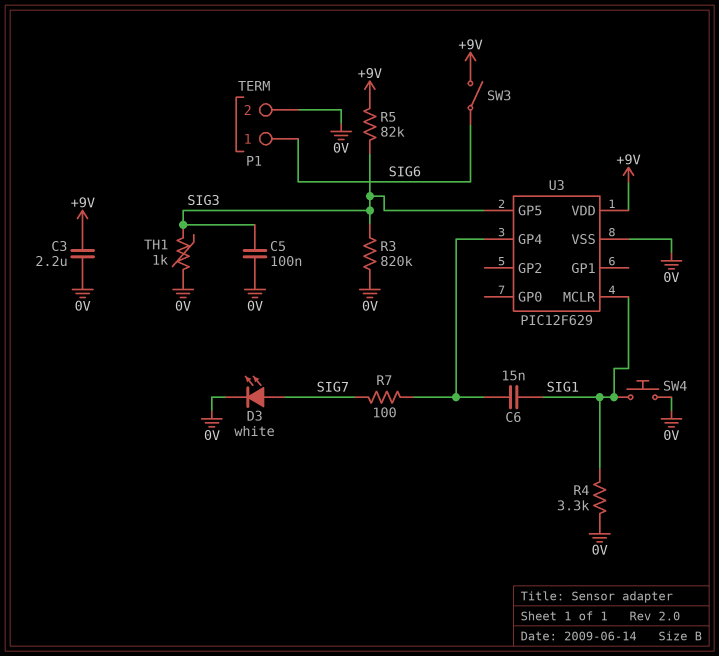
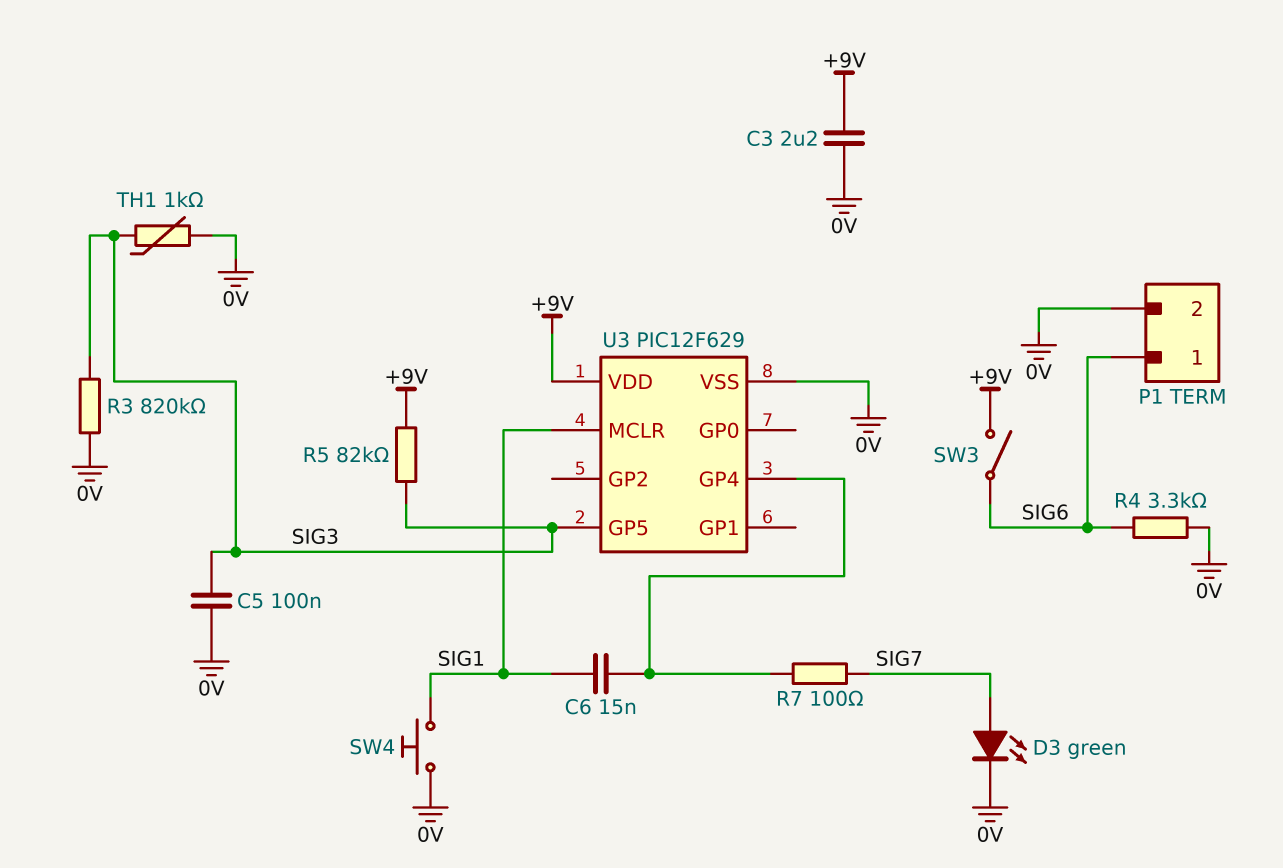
D3: LED white (A SIG7, K 0V) -> LED green (A SIG7, K 0V)
R4: 3.3k (0V, SIG1) -> 3.3k (0V, SIG6)

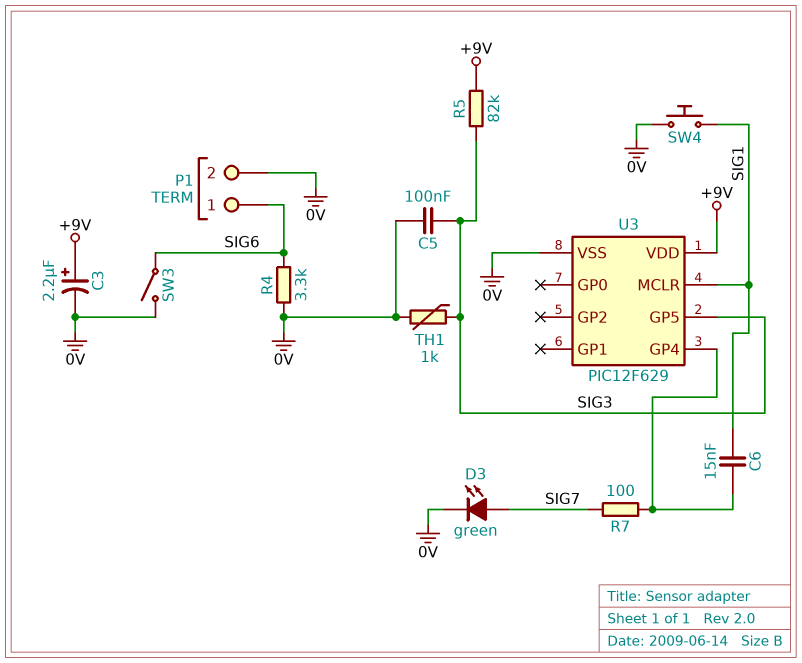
C3: 2.2uF (+9V, 0V) -> 2.2uF (plus +9V, minus 0V)
R3: 820k (0V, SIG3) -> none
SW3: switch (+9V, SIG6) -> switch (0V, SIG6)

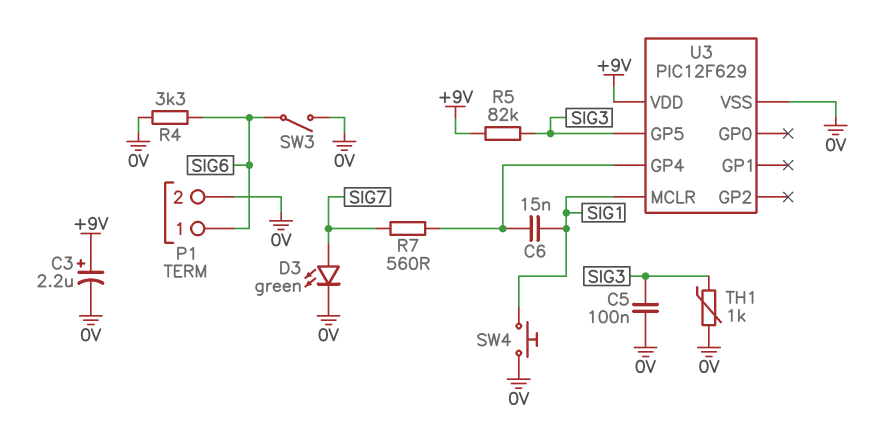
R7: 100 (SIG7, U3/GP4) -> 560 (SIG7, U3/GP4)

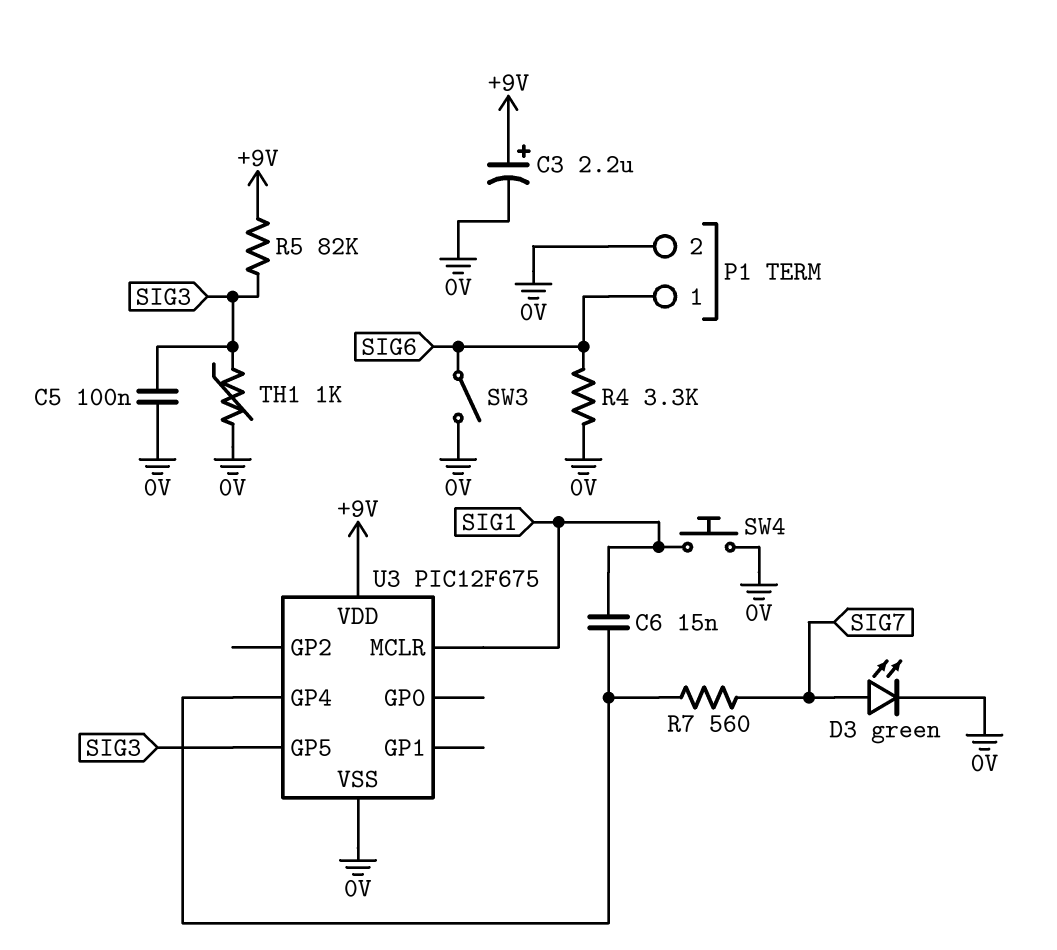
U3: PIC12F629 -> PIC12F675

